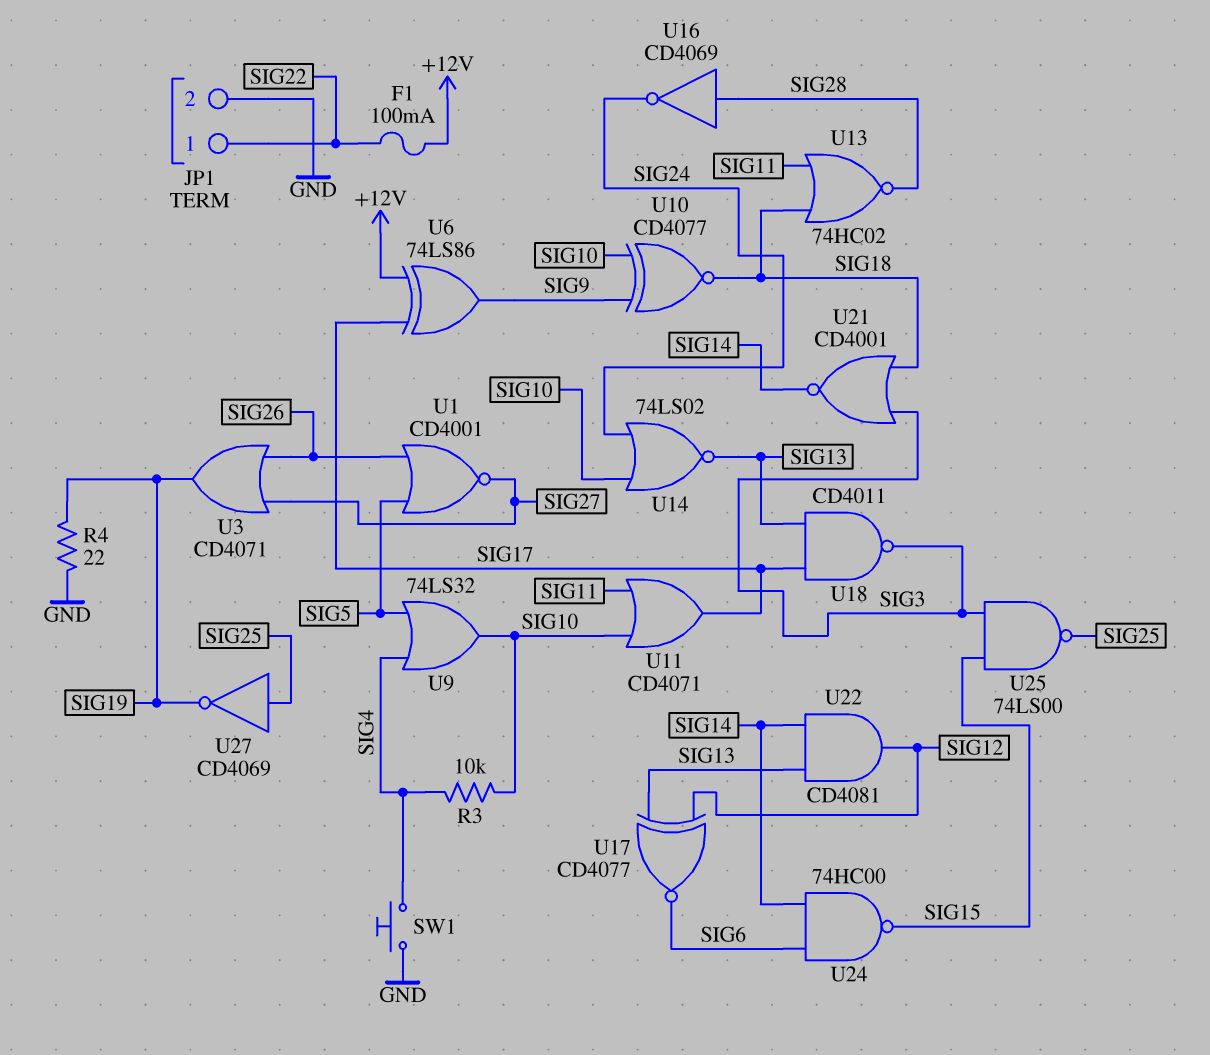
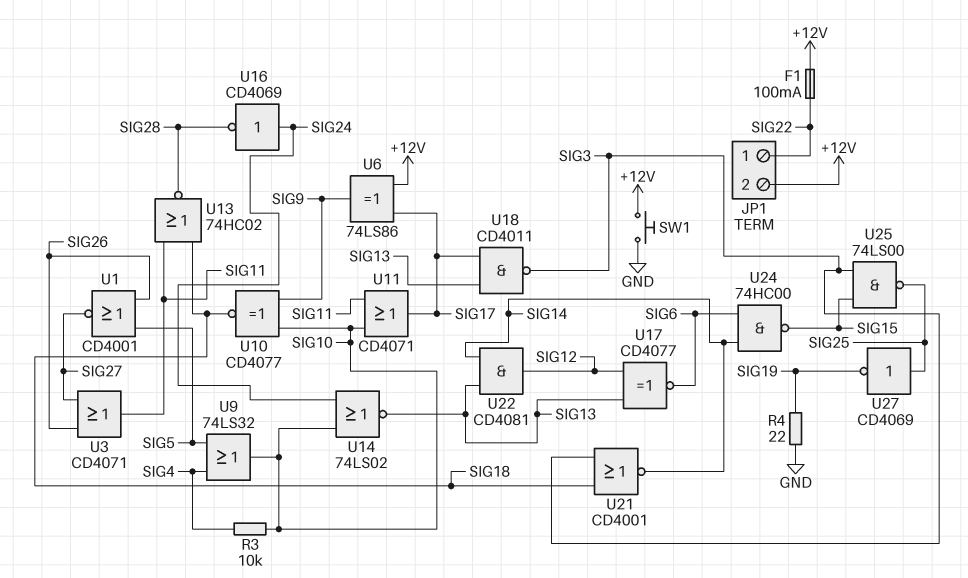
JP1 pin 2: GND -> +12V
SW1: button (GND, SIG4) -> button (+12V, GND)
U3: OR CD4071 (in SIG26, in SIG27, out SIG19) -> OR CD4071 (in SIG26, in SIG27, out SIG11)
U16: NOT CD4069 (in SIG28, out SIG24) -> NOT CD4069 (in SIG24, out SIG28)

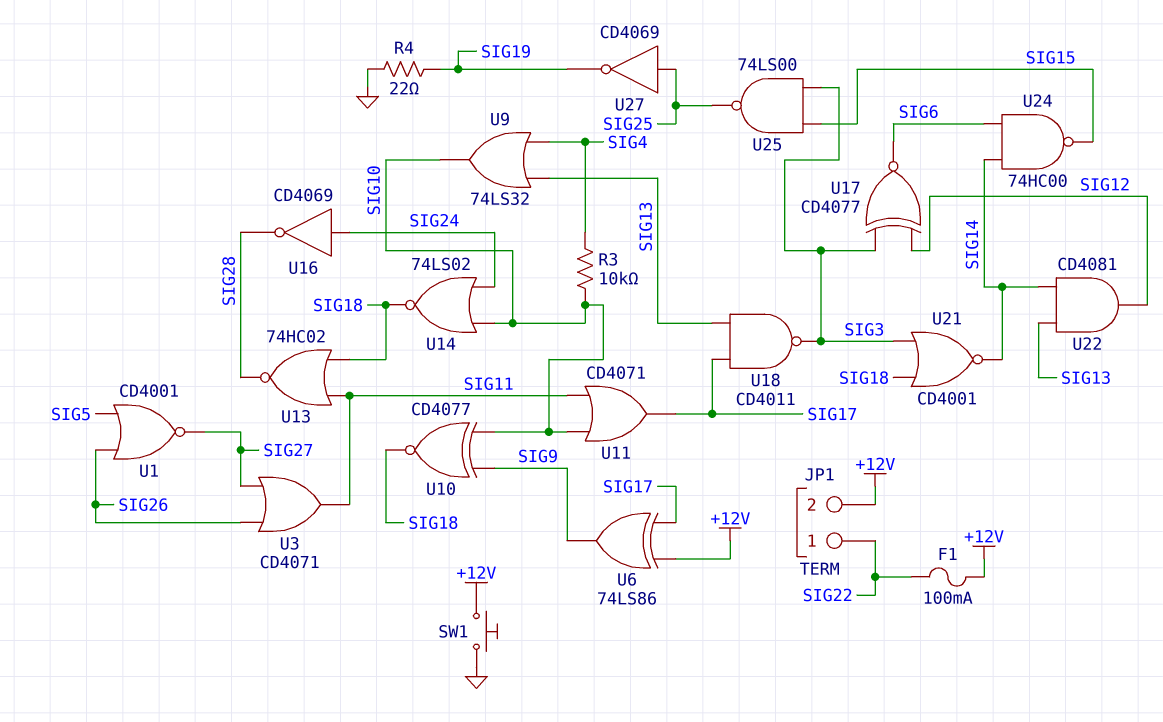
U9: OR 74LS32 (in SIG4, in SIG5, out SIG10) -> OR 74LS32 (in SIG4, in SIG13, out SIG10)
U14: NOR 74LS02 (in SIG10, in SIG24, out SIG13) -> NOR 74LS02 (in SIG10, in SIG24, out SIG18)
U17: XNOR CD4077 (in SIG12, in SIG13, out SIG6) -> XNOR CD4077 (in SIG3, in SIG12, out SIG6)

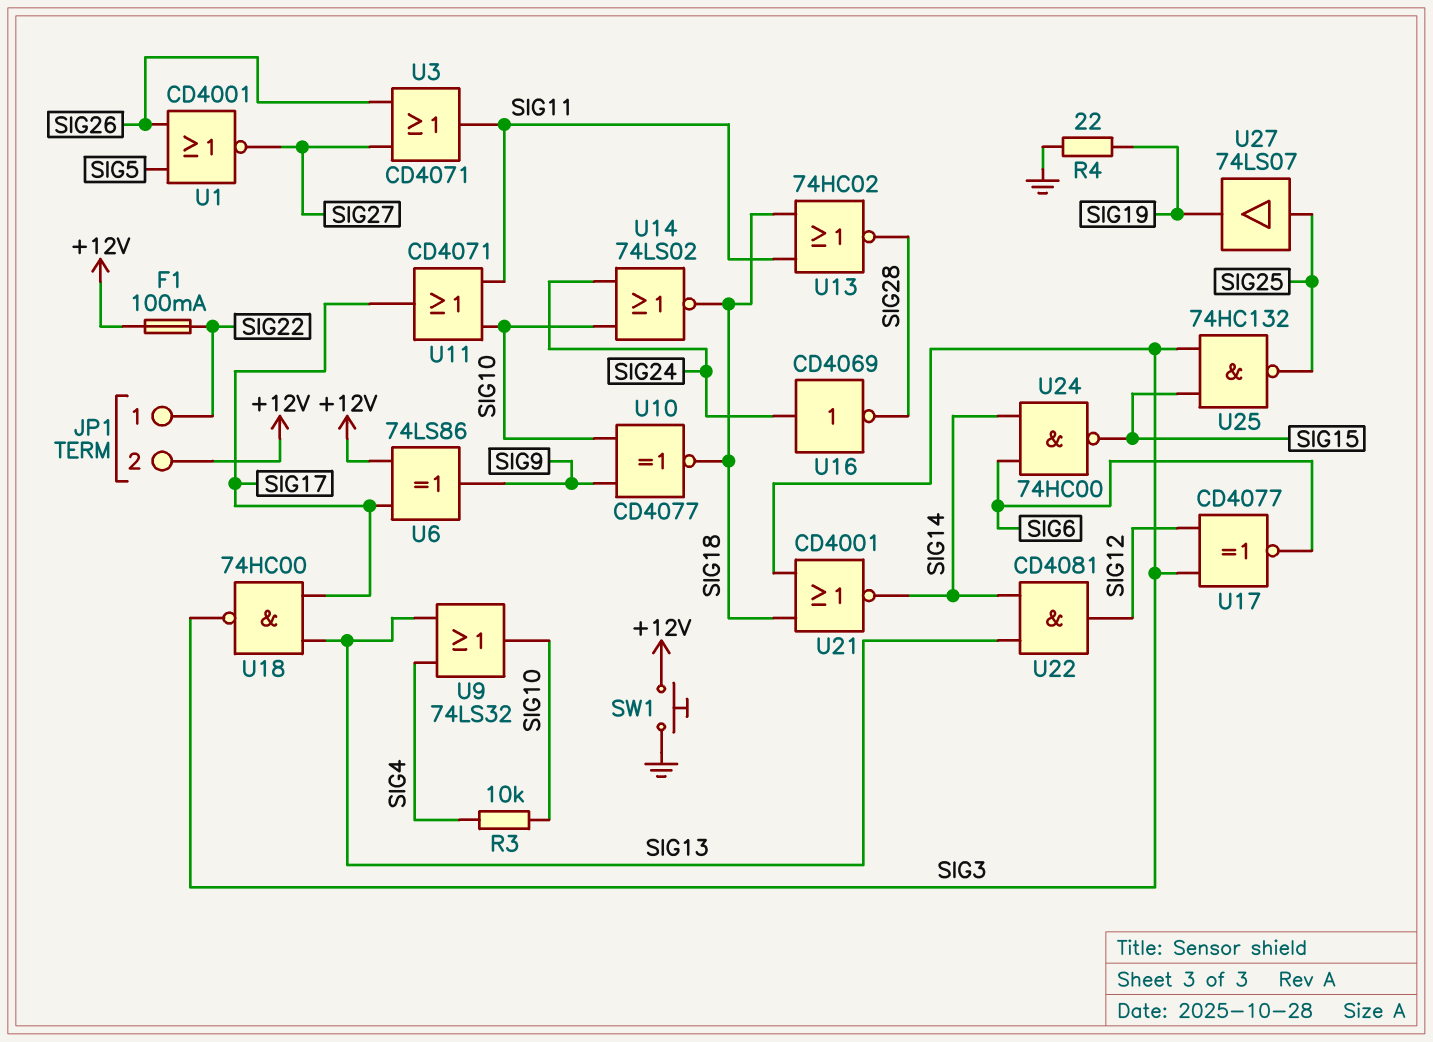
U18: NAND CD4011 (in SIG13, in SIG17, out SIG3) -> NAND 74HC00 (in SIG13, in SIG17, out SIG3)
U25: NAND 74LS00 (in SIG3, in SIG15, out SIG25) -> NAND 74HC132 (in SIG3, in SIG15, out SIG25)
U27: NOT CD4069 (in SIG25, out SIG19) -> buffer 74LS07 (in SIG25, out SIG19)

